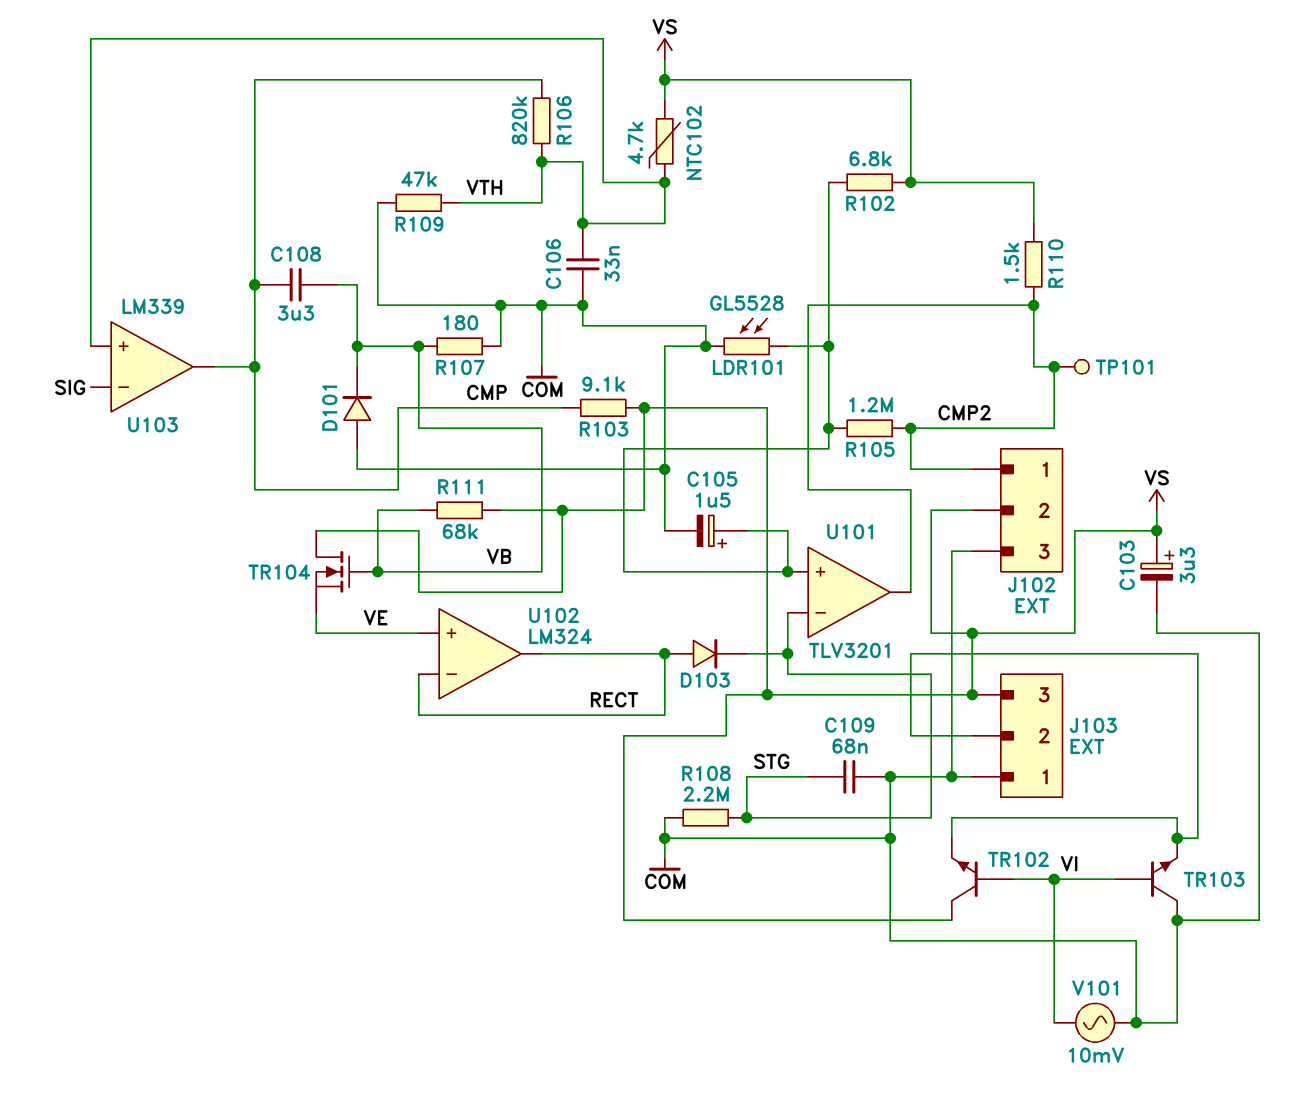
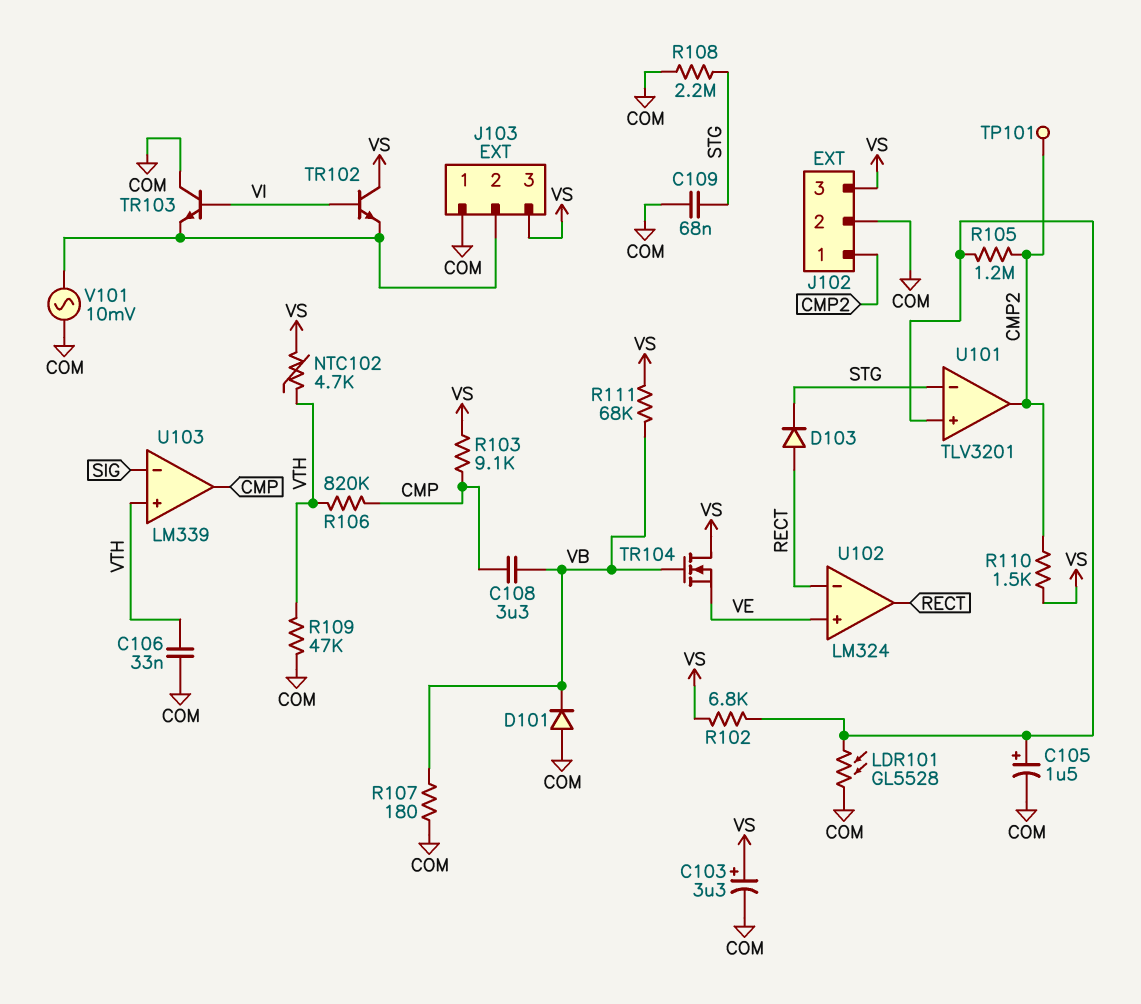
J102 pin 2: VS -> COM
J102 pin 3: COM -> VS
V101: AC 10mV (COM, VI) -> AC 10mV (COM, J103/2)

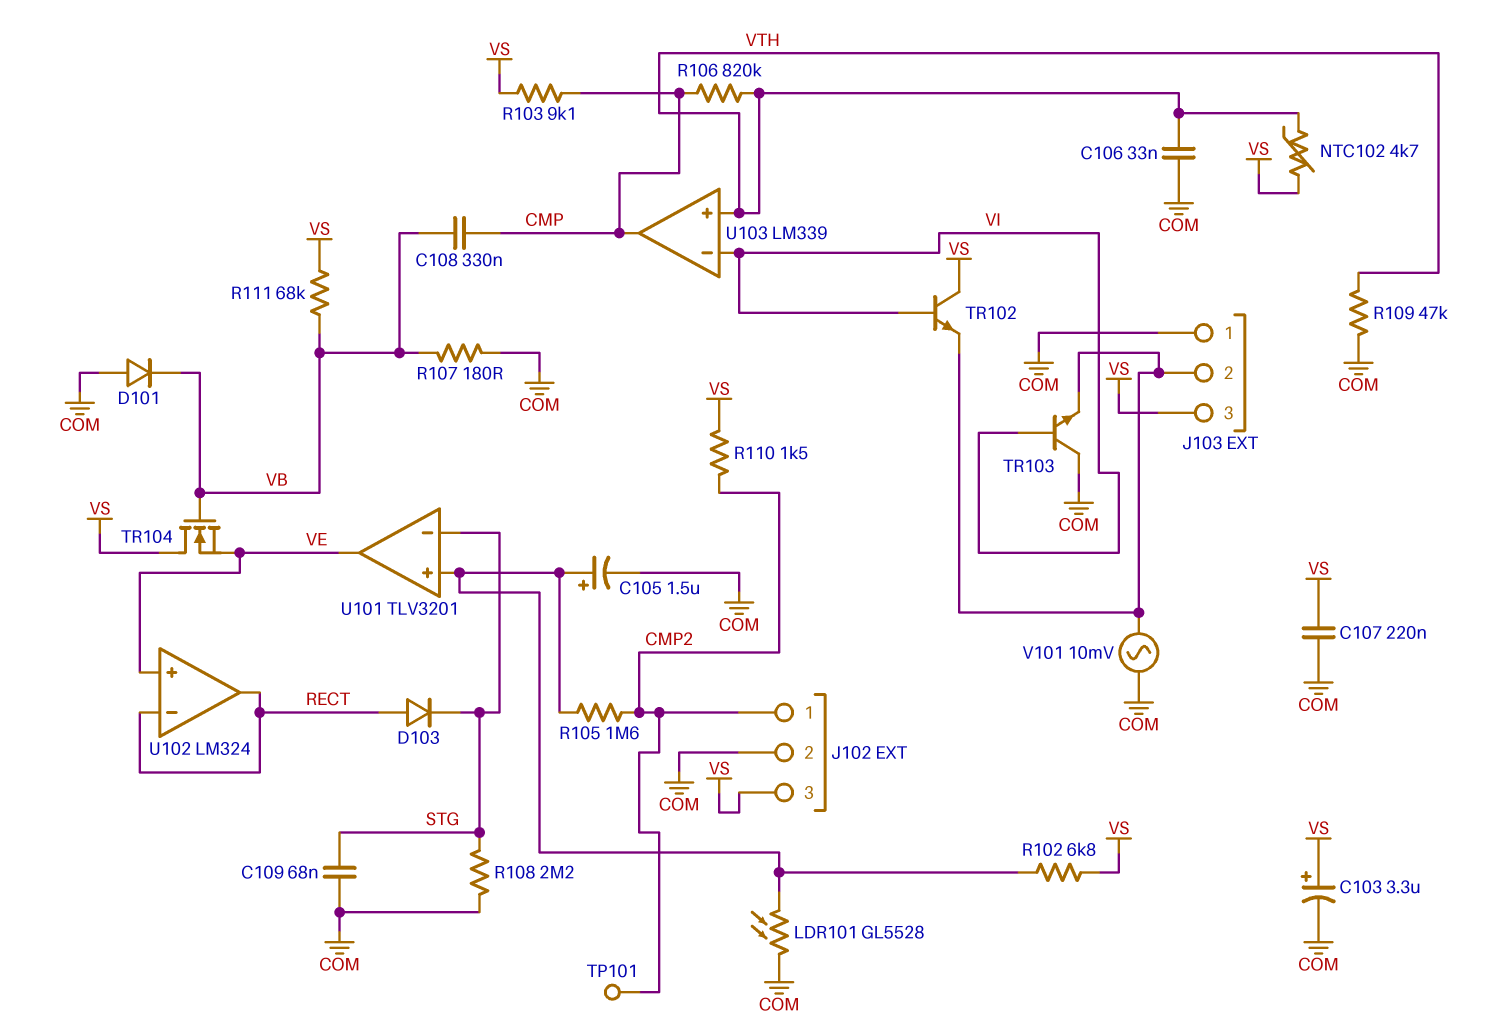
C107: none -> 220nF (COM, VS)
C108: 3.3uF (CMP, VB) -> 330nF (CMP, VB)
R105: 1.2M (CMP2, U101/in+) -> 1.6M (CMP2, U101/in+)
U101 pin out: CMP2 -> VE
U103 pin in-: SIG -> VI

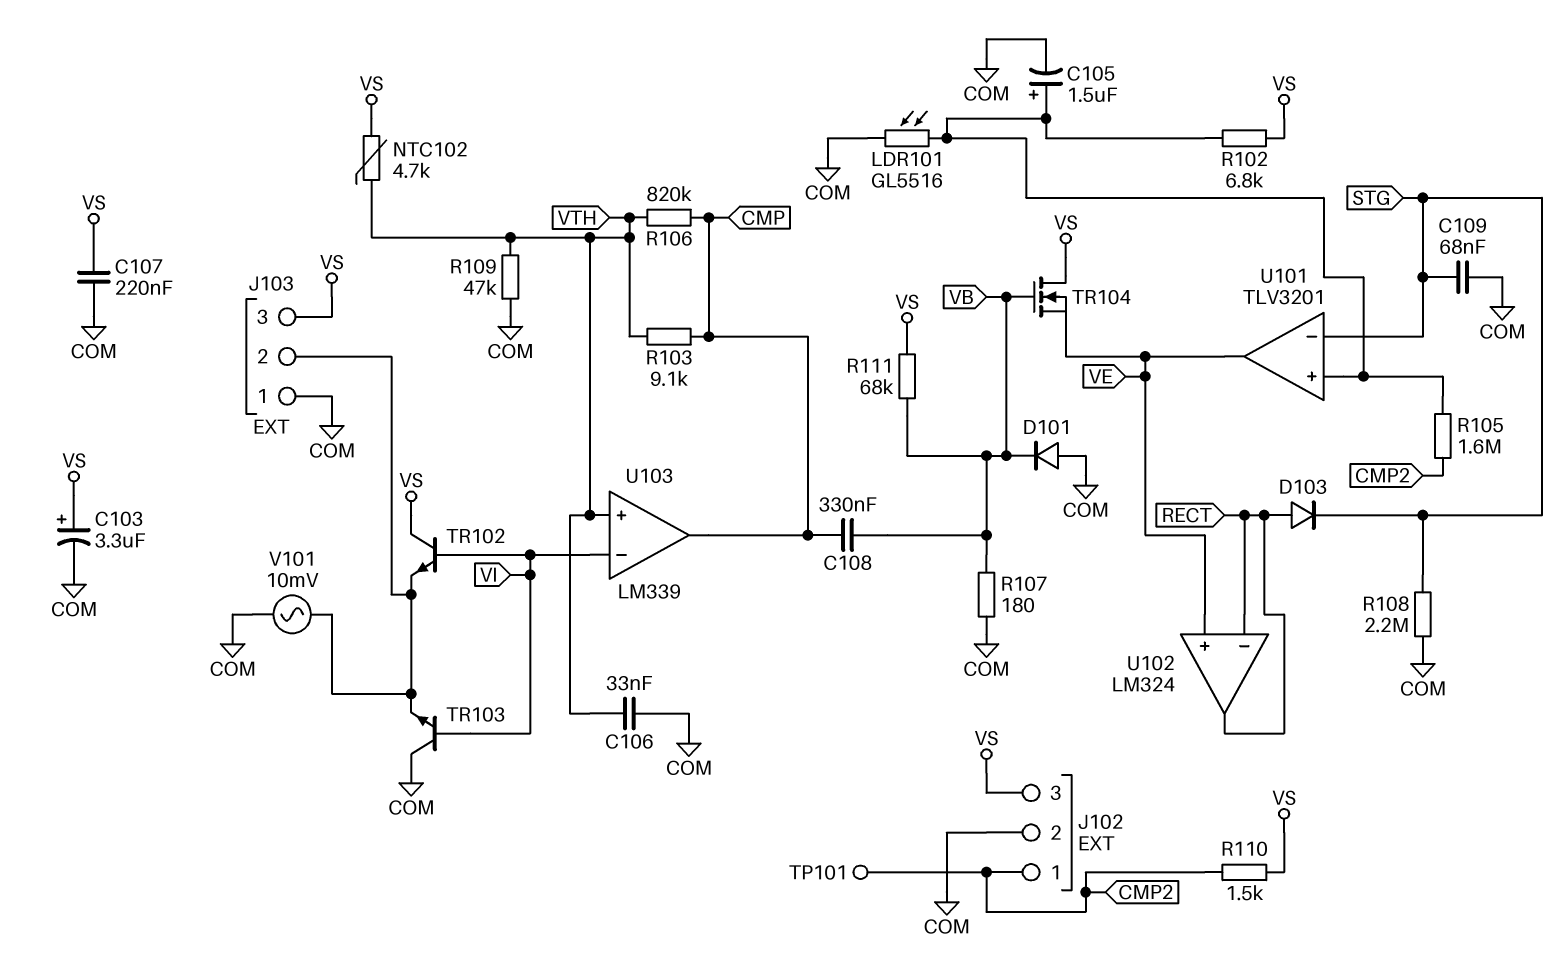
LDR101: GL5528 (COM, U101/in+) -> GL5516 (COM, U101/in+)
R103: 9.1k (CMP, VS) -> 9.1k (CMP, VTH)

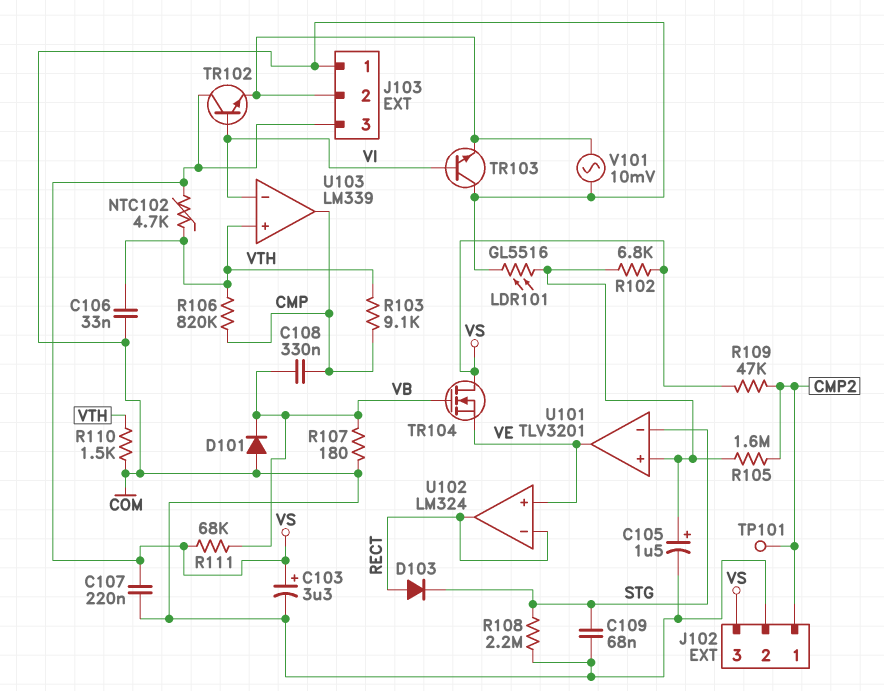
R109: 47k (COM, VTH) -> 47k (CMP2, VS)
R110: 1.5k (CMP2, VS) -> 1.5k (COM, VTH)

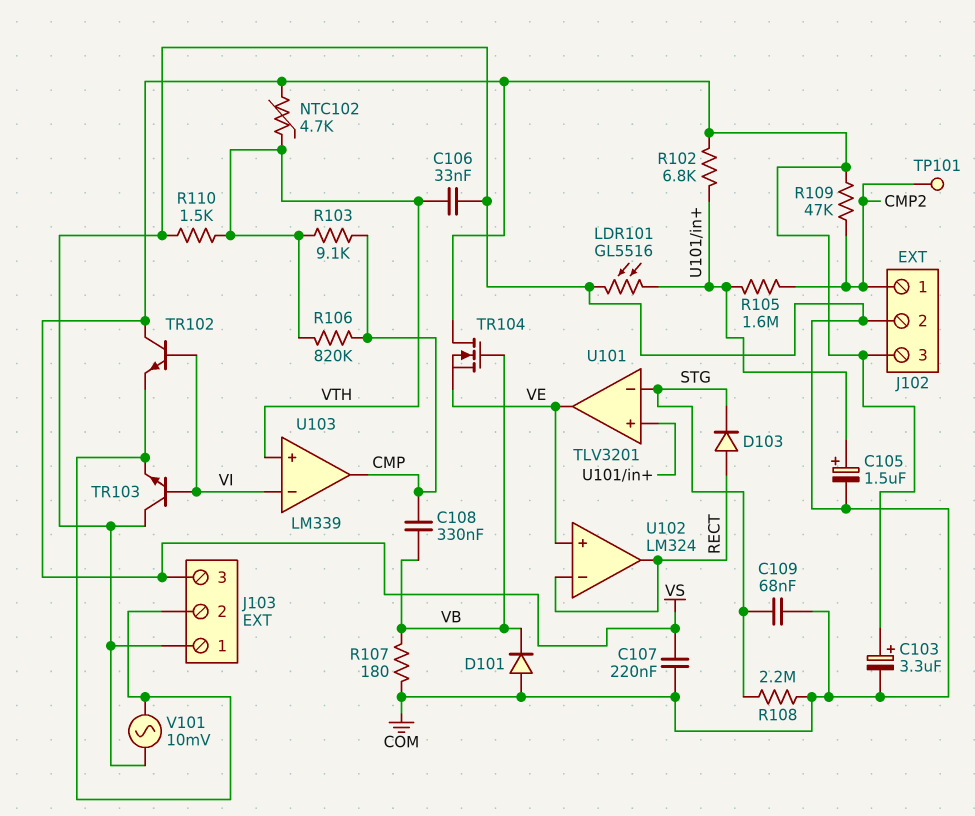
R111: 68k (VB, VS) -> none

